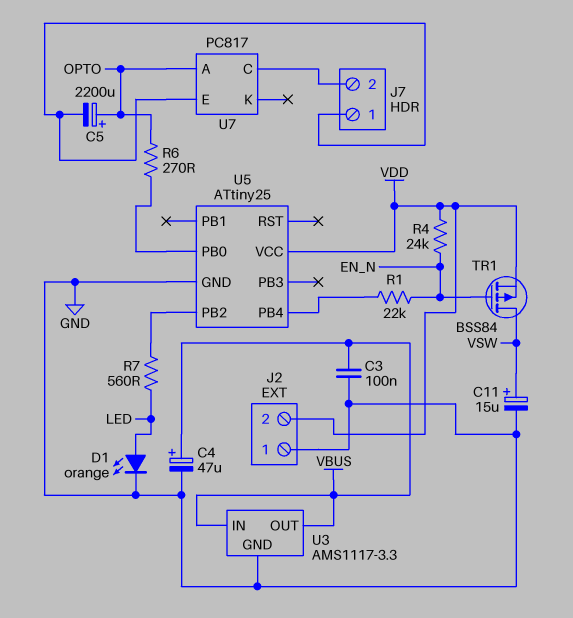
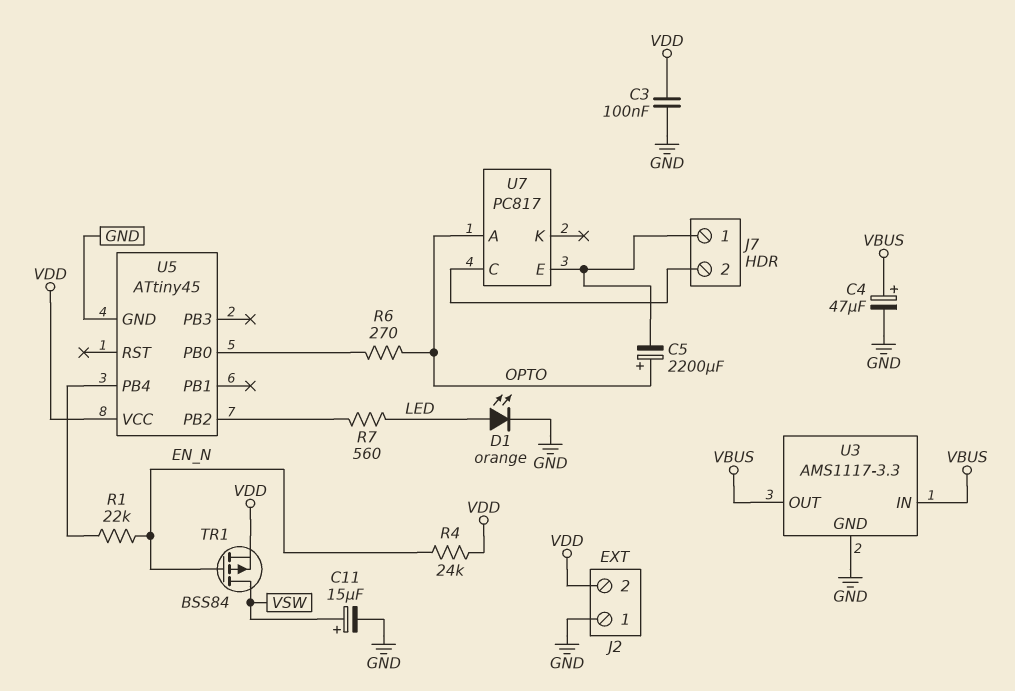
C3: 100nF (GND, VBUS) -> 100nF (GND, VDD)
U5: ATtiny25 -> ATtiny45

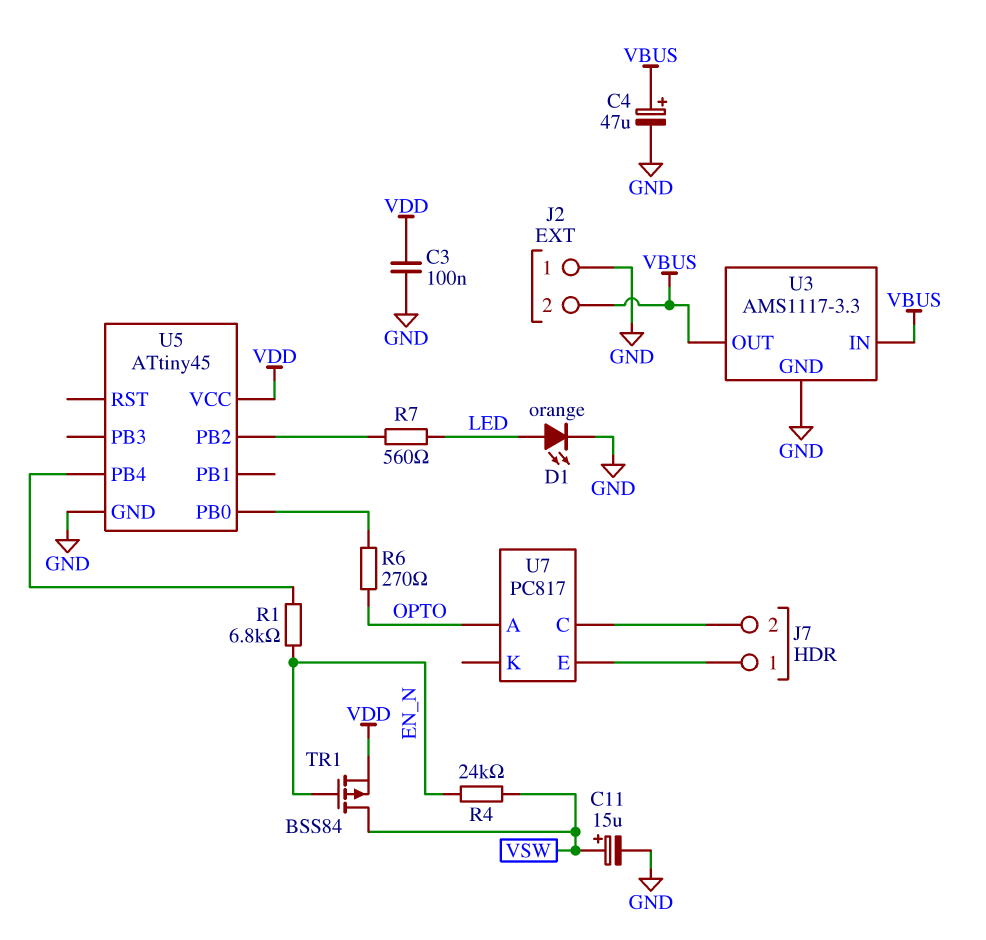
C5: 2200uF (plus OPTO, minus J7/1) -> none
J2 pin 2: VDD -> VBUS
R1: 22k (EN_N, U5/PB4) -> 6.8k (EN_N, U5/PB4)
R4: 24k (EN_N, VDD) -> 24k (EN_N, VSW)

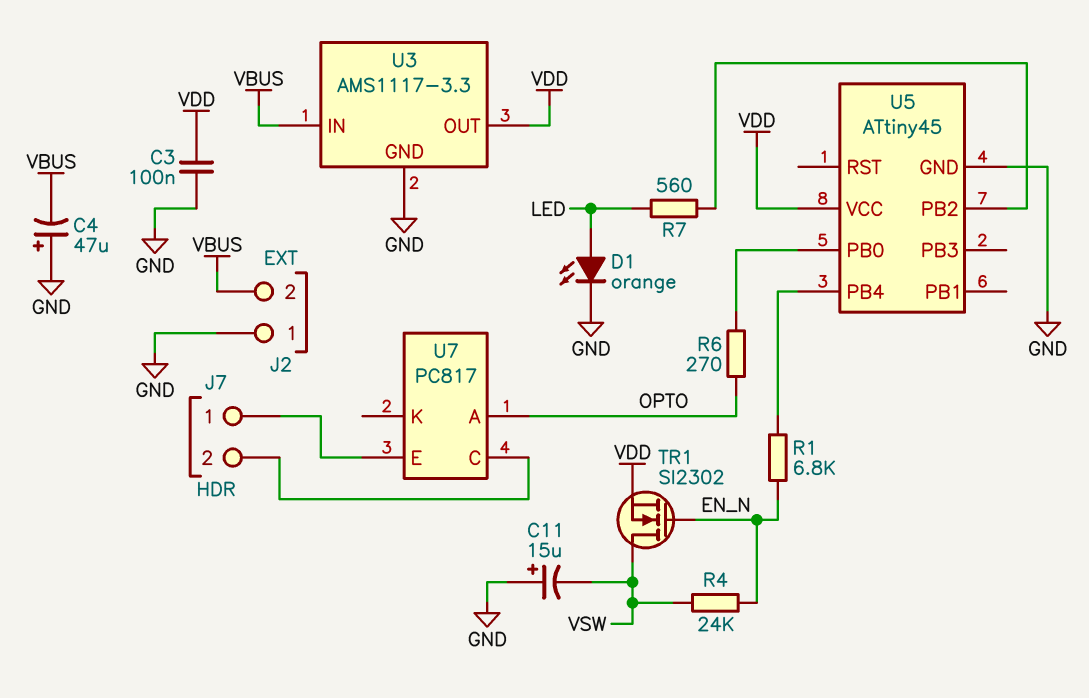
C4: 47uF (plus VBUS, minus GND) -> 47uF (plus GND, minus VBUS)
C11: 15uF (plus VSW, minus GND) -> 15uF (plus GND, minus VSW)
TR1: PMOS BSS84 (G EN_N, D VSW, S VDD) -> NMOS SI2302 (G EN_N, D VSW, S VDD)
U3 pin OUT: VBUS -> VDD

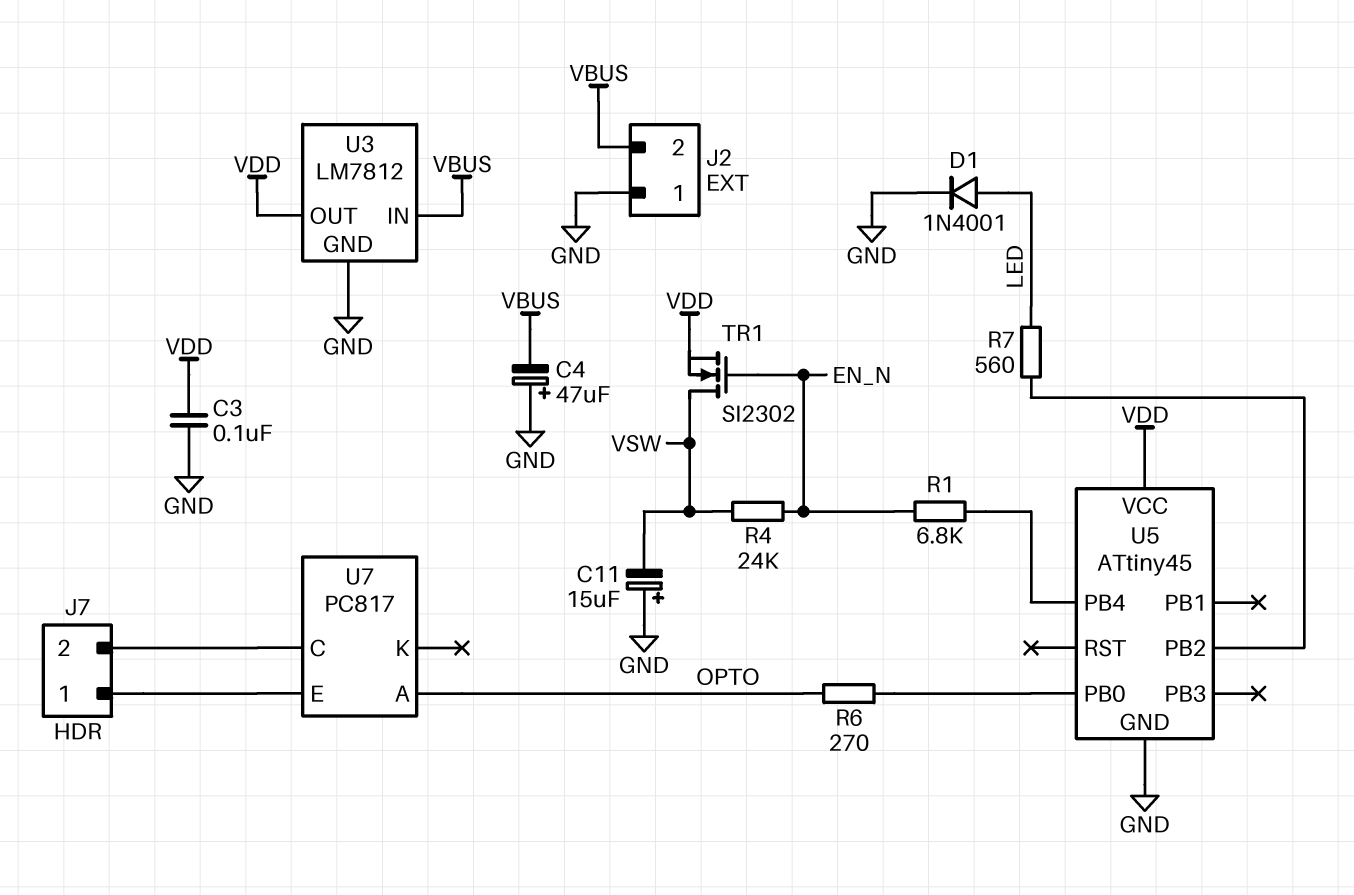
D1: LED orange (A LED, K GND) -> diode 1N4001 (A LED, K GND)
U3: AMS1117-3.3 -> LM7812

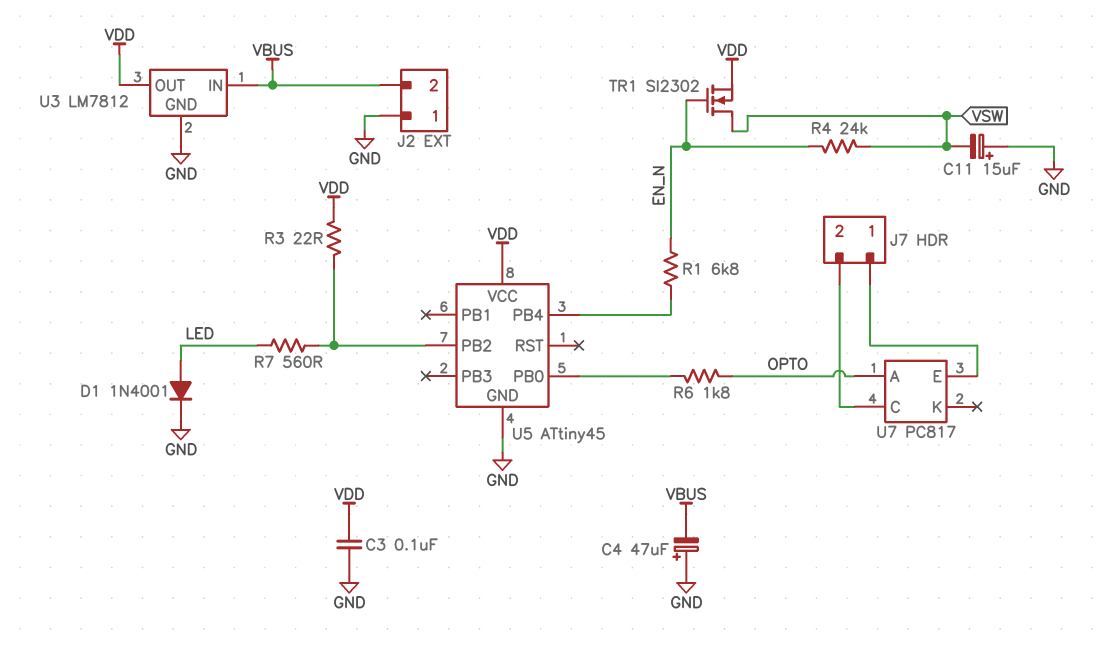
R3: none -> 22 (U5/PB2, VDD)
R6: 270 (OPTO, U5/PB0) -> 1.8k (OPTO, U5/PB0)

